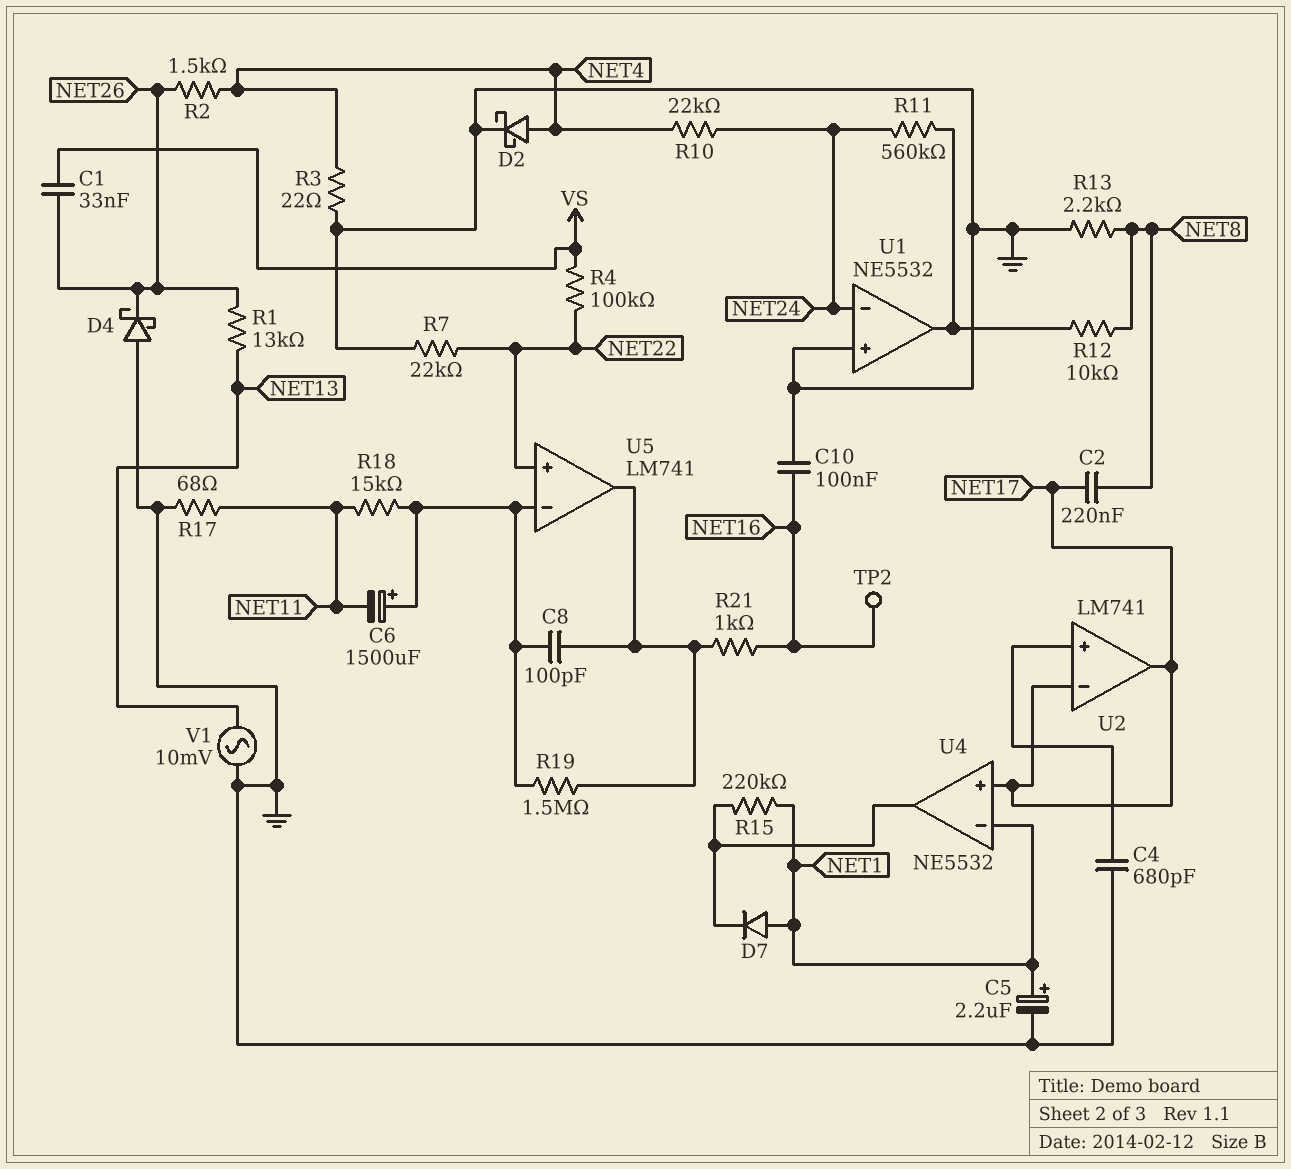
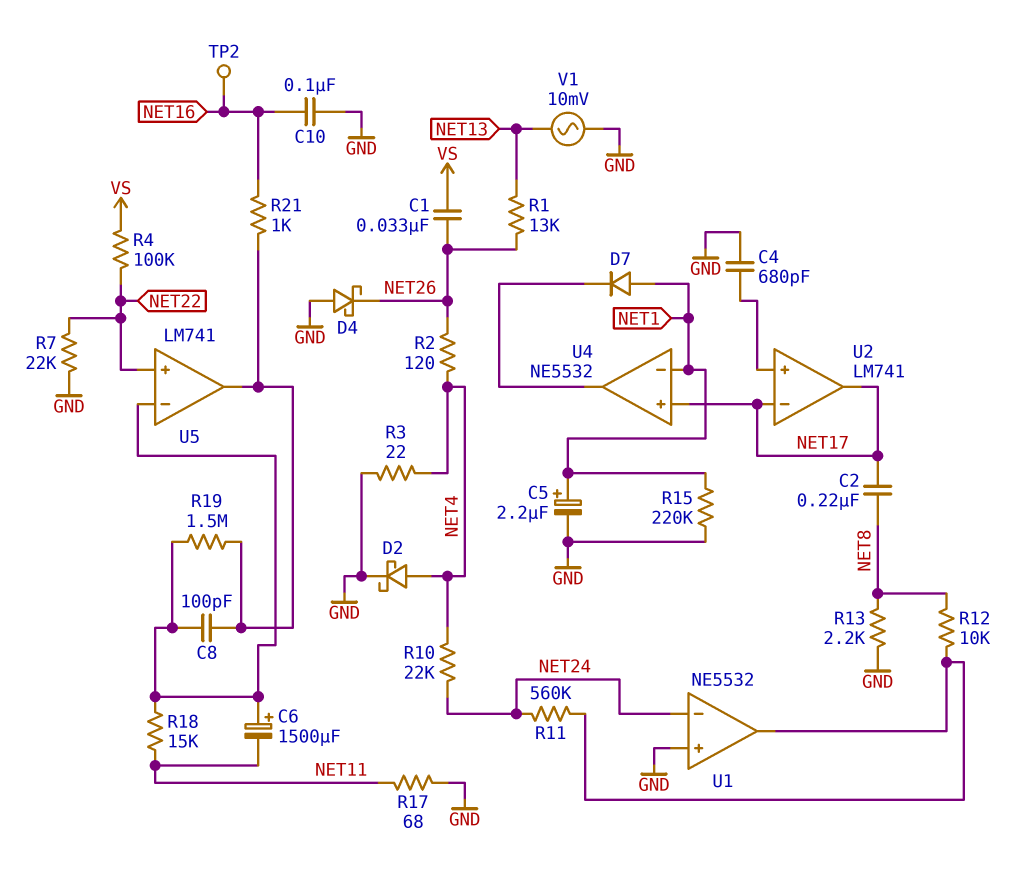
R2: 1.5k (NET4, NET26) -> 120 (NET4, NET26)
R15: 220k (NET1, U4/out) -> 220k (GND, NET1)

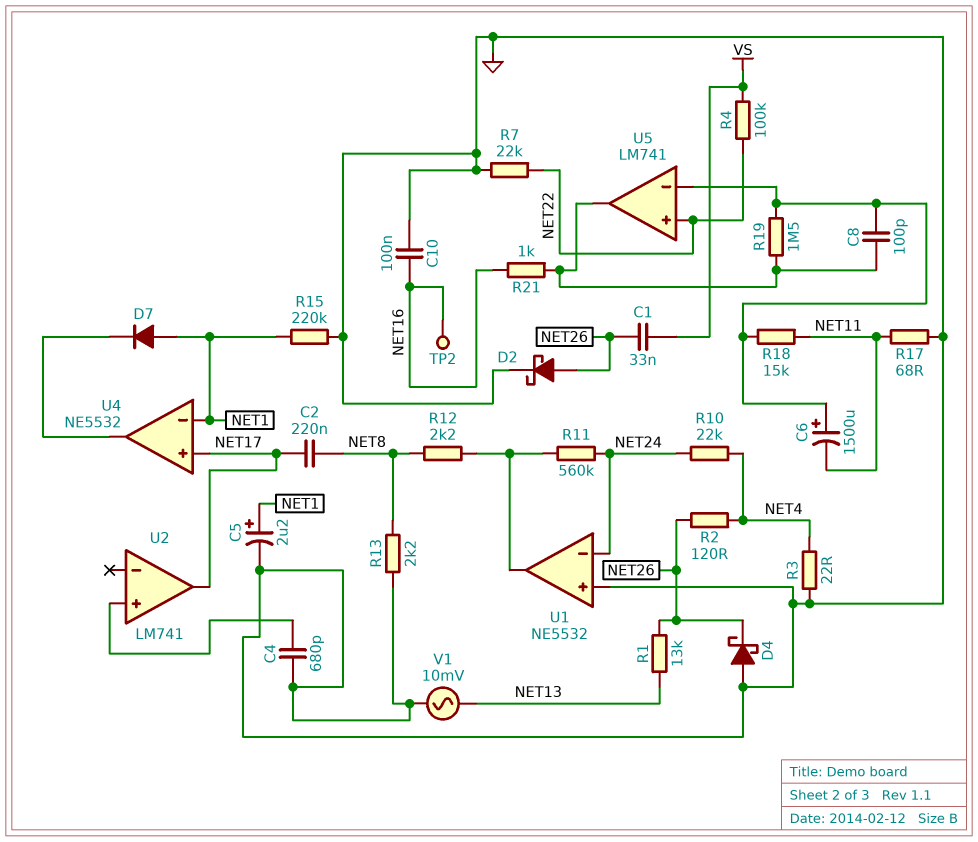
D2: schottky (A NET4, K GND) -> schottky (A NET26, K GND)
R12: 10k (NET8, U1/out) -> 2.2k (NET8, U1/out)
U2 pin in-: NET17 -> none

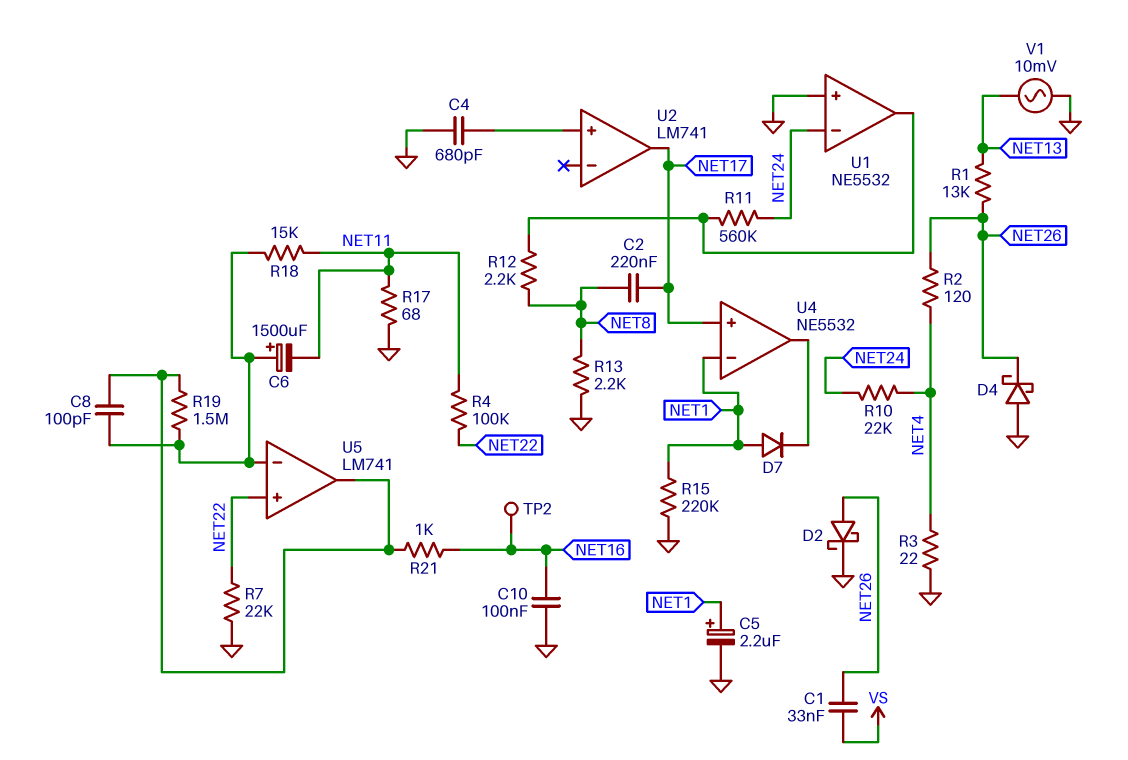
R4: 100k (NET22, VS) -> 100k (NET11, NET22)

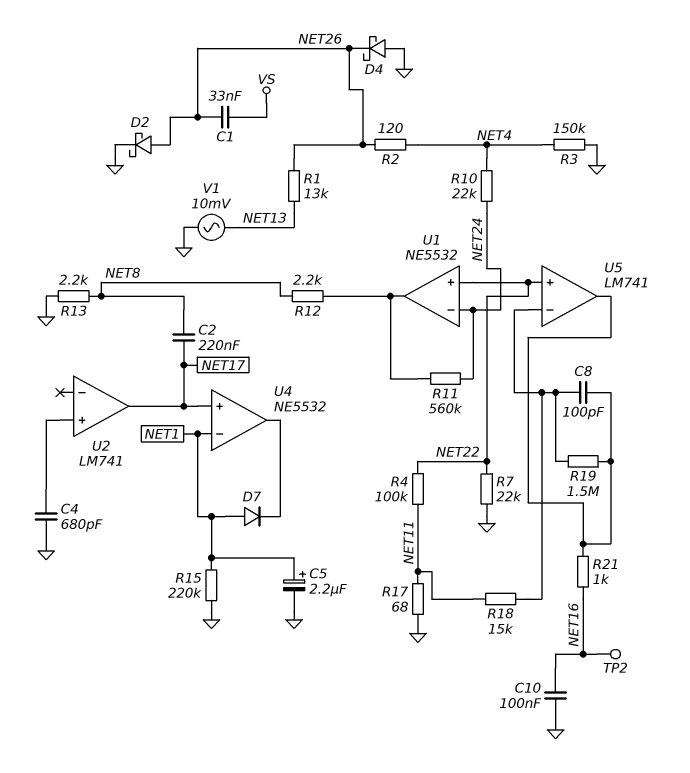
C6: 1500uF (plus U5/in-, minus NET11) -> none
R3: 22 (GND, NET4) -> 150k (GND, NET4)
U1 pin in+: GND -> NET22

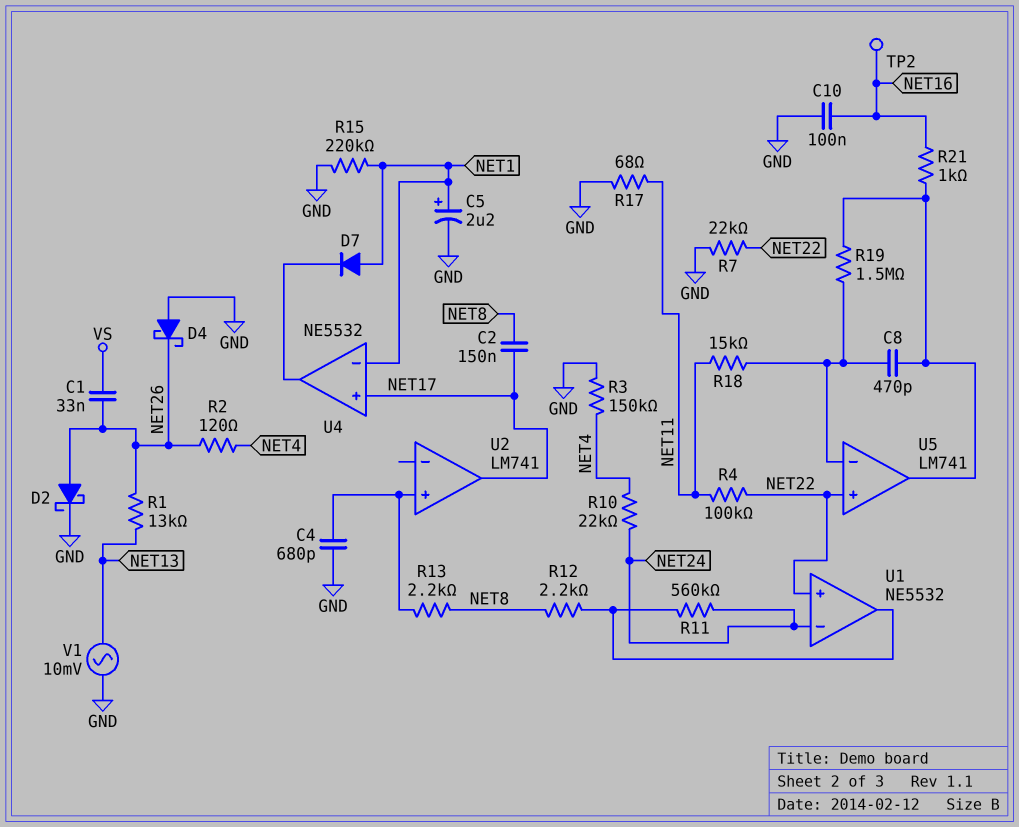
C2: 220nF (NET8, NET17) -> 150nF (NET8, NET17)
C8: 100pF (U5/in-, U5/out) -> 470pF (U5/in-, U5/out)
R13: 2.2k (GND, NET8) -> 2.2k (NET8, U2/in+)

